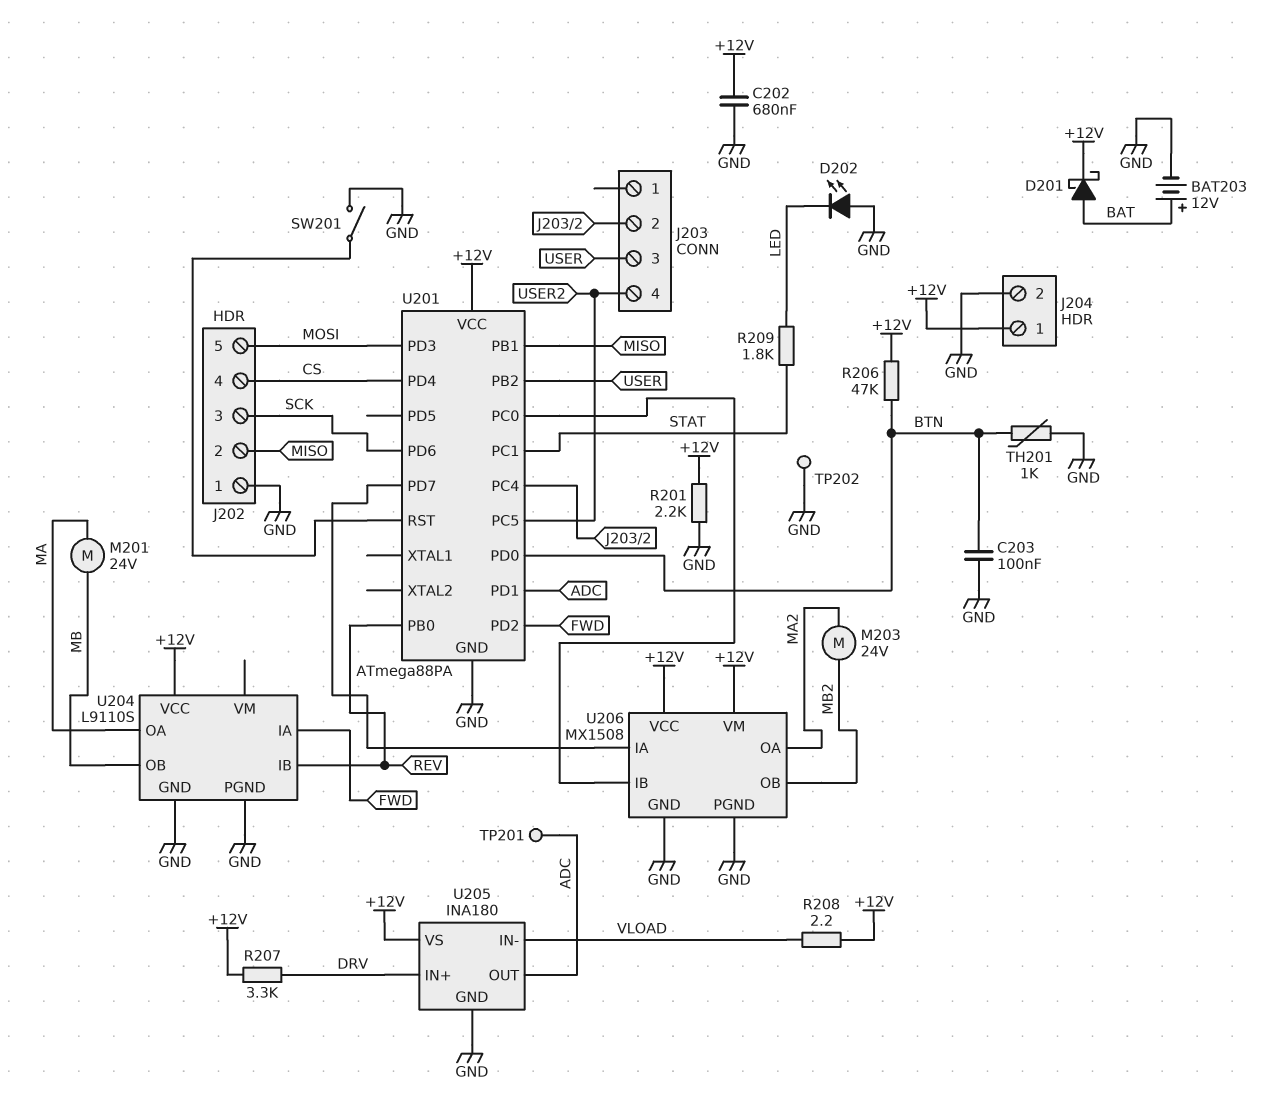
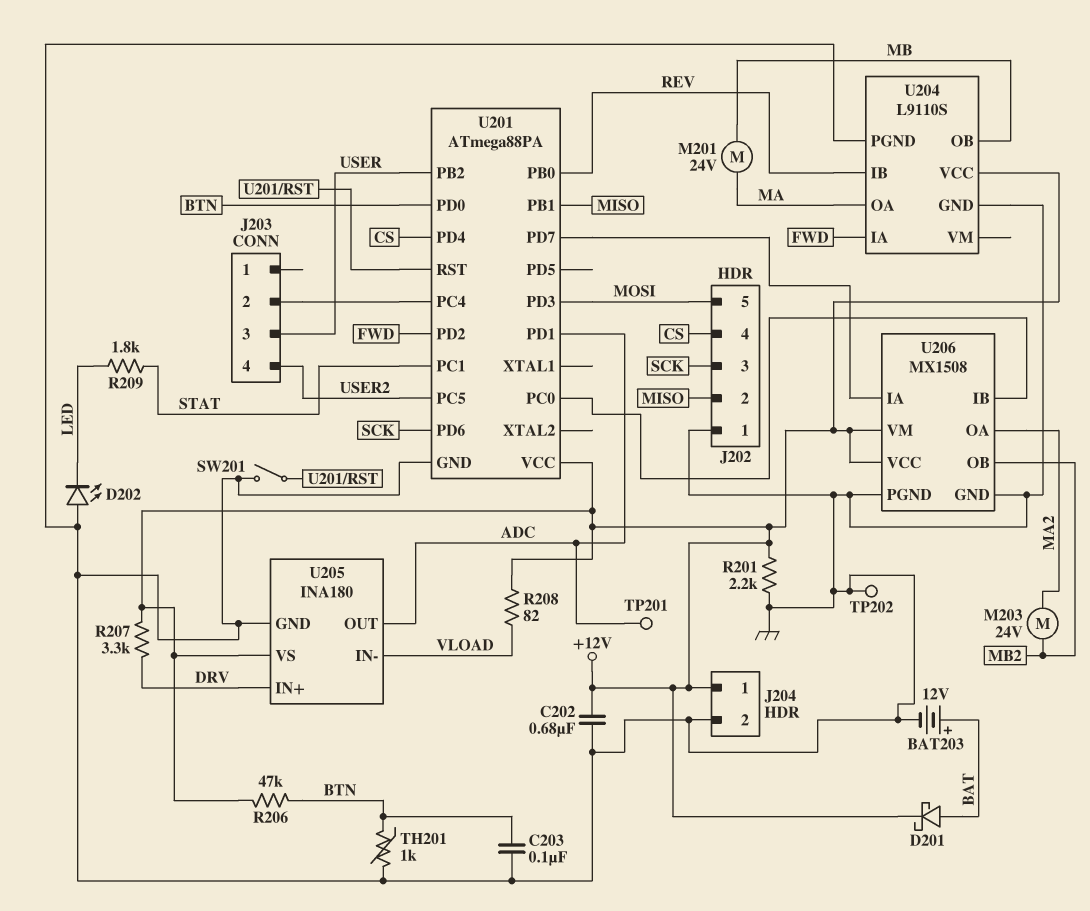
R208: 2.2 (+12V, VLOAD) -> 82 (+12V, VLOAD)

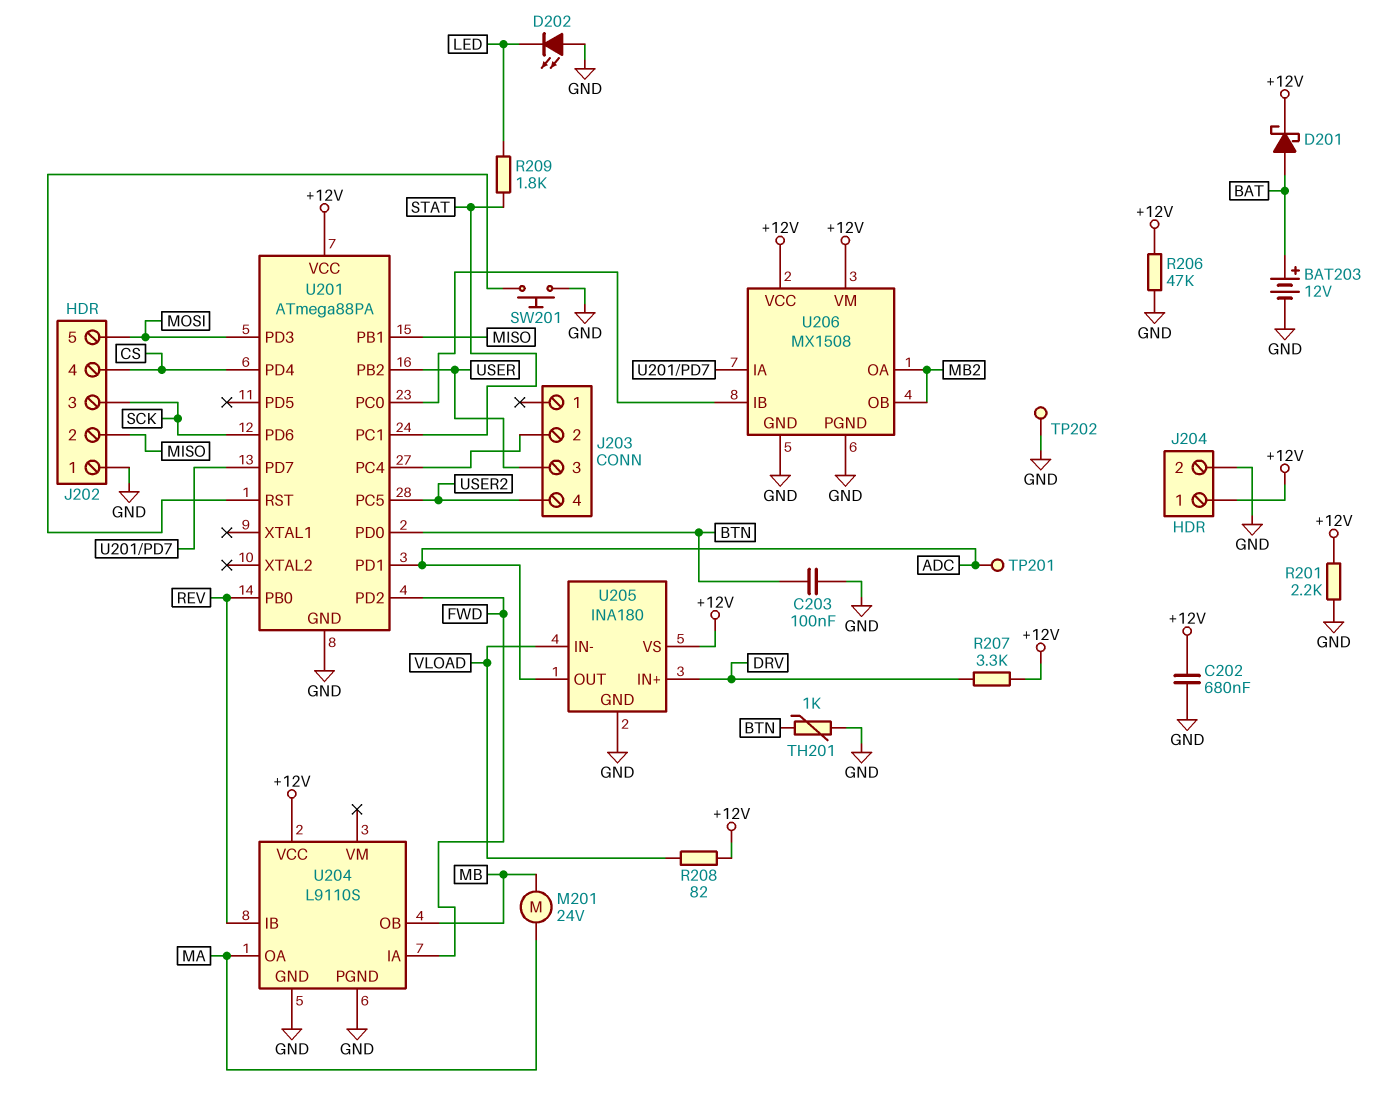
M203: motor 24V (MA2, MB2) -> none
R206: 47k (+12V, BTN) -> 47k (+12V, GND)
SW201: switch (GND, U201/RST) -> button (GND, U201/RST)
U206 pin OA: MA2 -> MB2

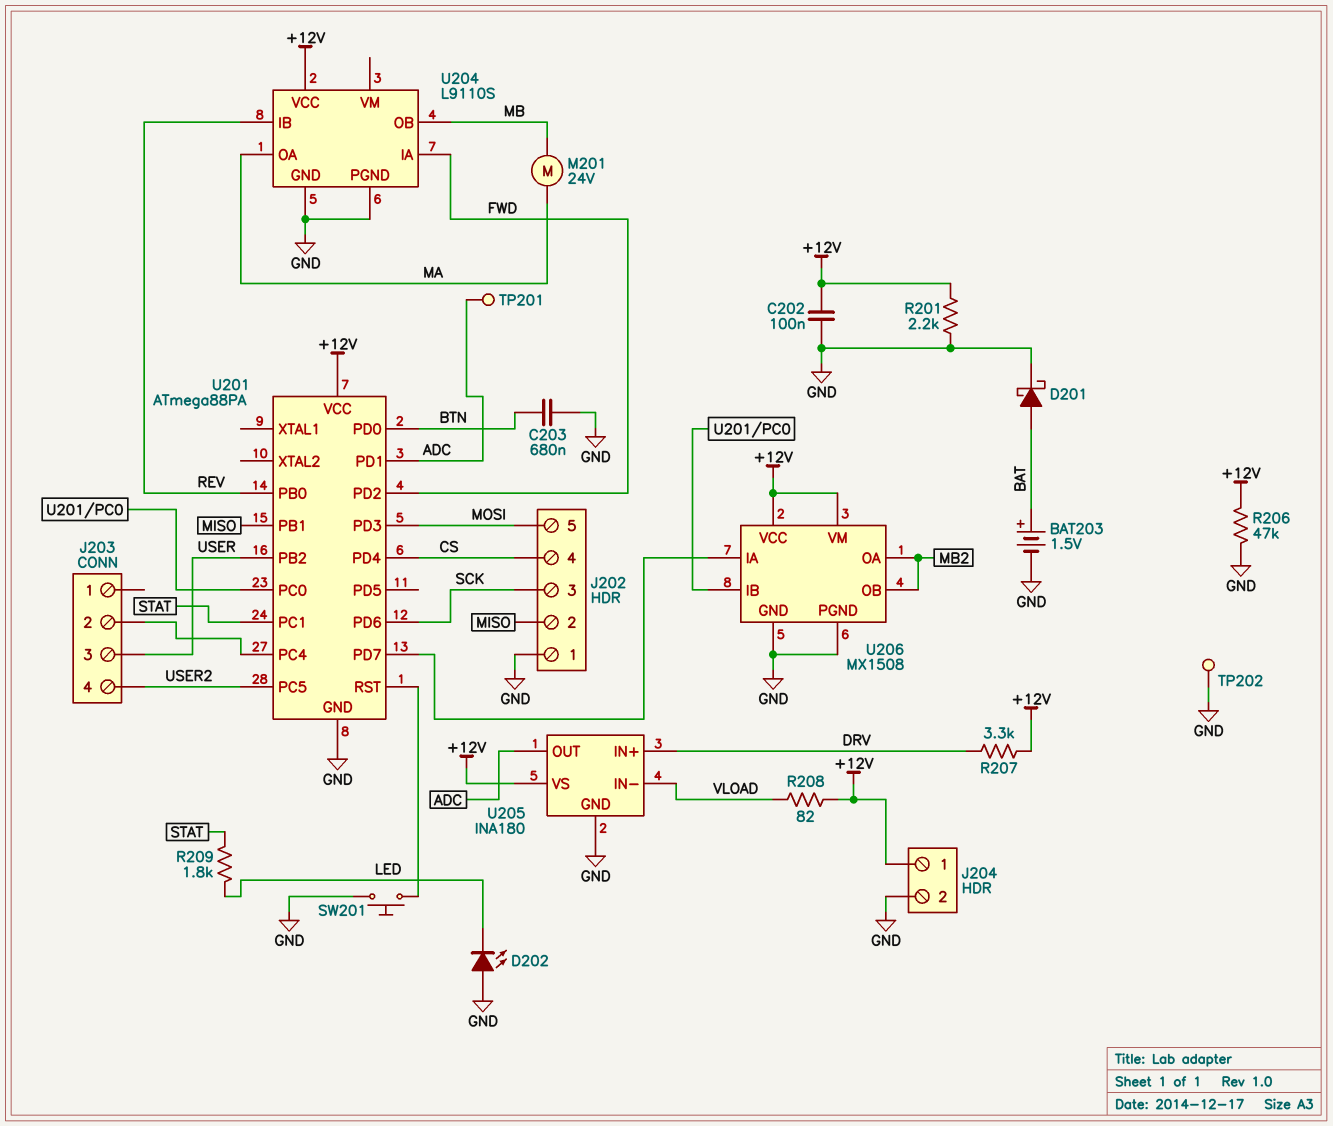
BAT203: 12V (plus BAT, minus GND) -> 1.5V (plus BAT, minus GND)
C202: 680nF (+12V, GND) -> 100nF (+12V, GND)
C203: 100nF (BTN, GND) -> 680nF (BTN, GND)
D201: schottky (A BAT, K +12V) -> schottky (A BAT, K GND)
TH201: 1k (BTN, GND) -> none

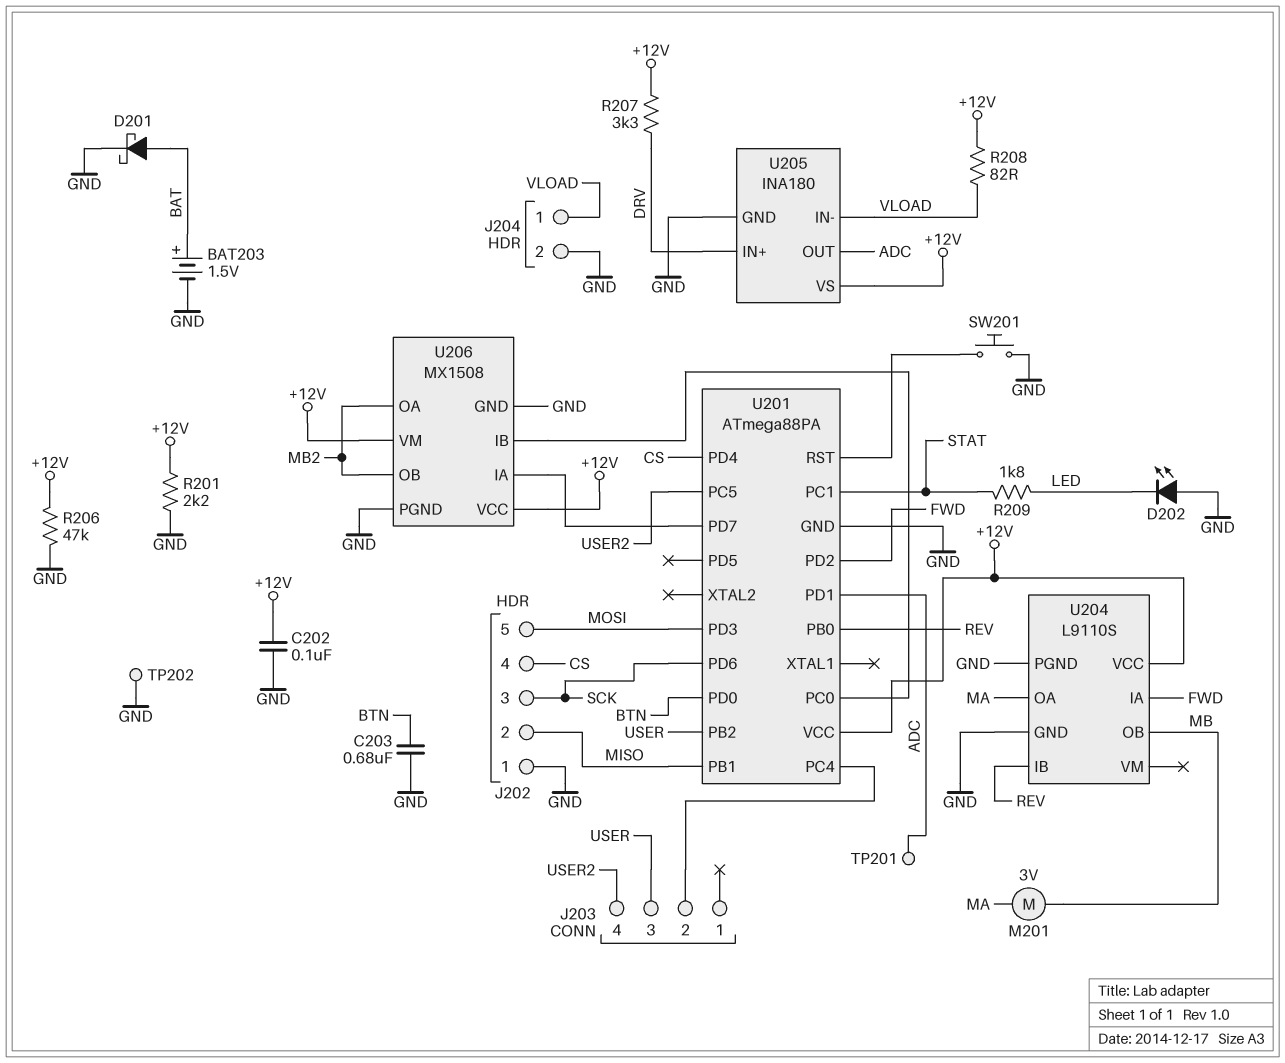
J204 pin 1: +12V -> VLOAD
M201: motor 24V (MA, MB) -> motor 3V (MA, MB)

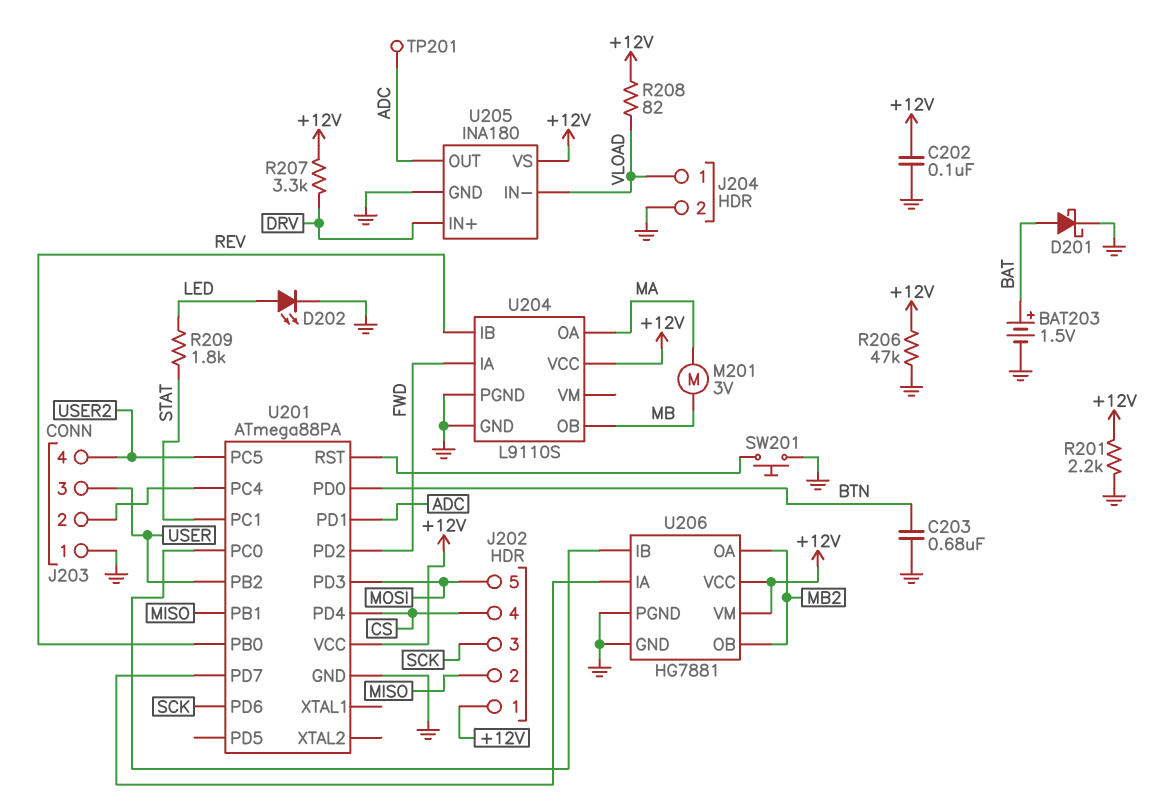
D202: LED (A GND, K LED) -> LED (A LED, K GND)
J202 pin 1: GND -> +12V
J203 pin 1: none -> GND
TP202: test point (GND) -> none
U206: MX1508 -> HG7881

